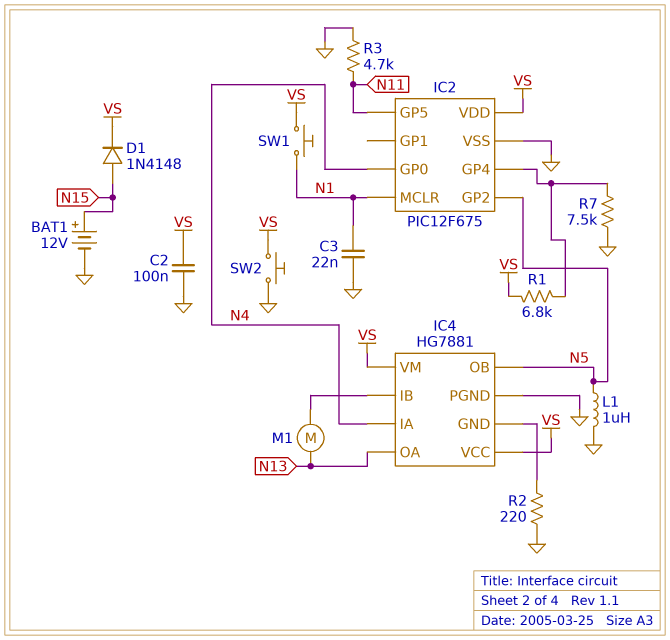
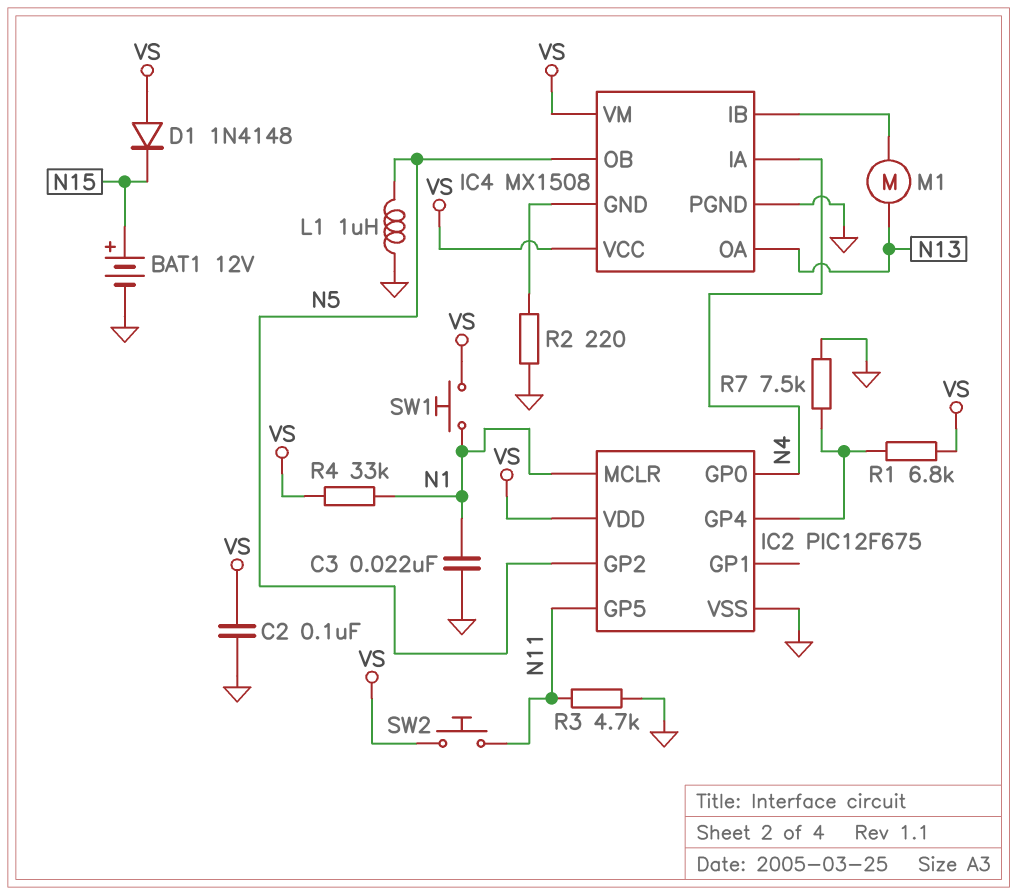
D1: diode 1N4148 (A N15, K VS) -> diode 1N4148 (A VS, K N15)
IC4: HG7881 -> MX1508
R4: none -> 33k (N1, VS)
SW2: button (GND, VS) -> button (N11, VS)

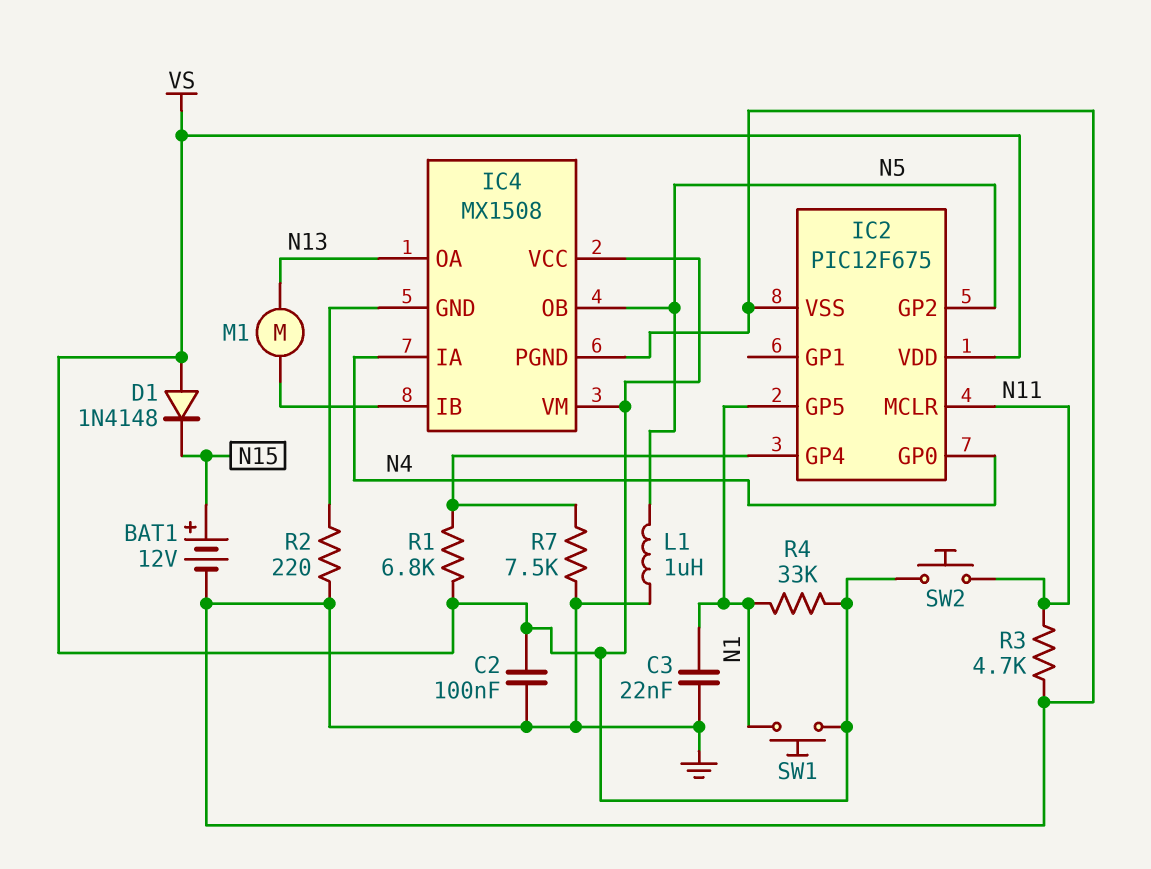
IC2 pin GP5: N11 -> N1
IC2 pin MCLR: N1 -> N11

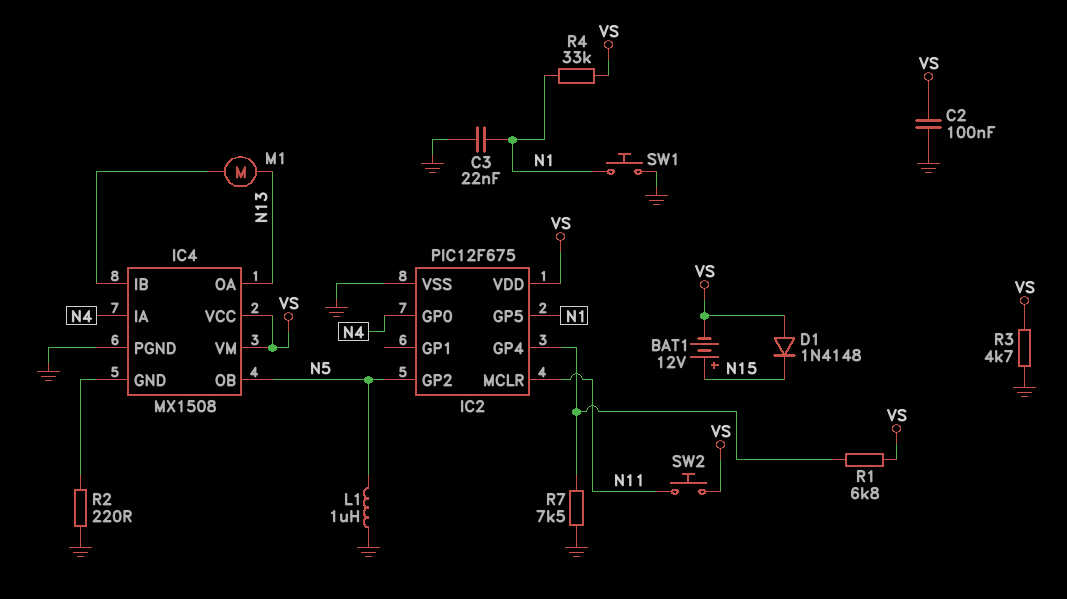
BAT1: 12V (plus N15, minus GND) -> 12V (plus N15, minus VS)
R3: 4.7k (GND, N11) -> 4.7k (GND, VS)
SW1: button (N1, VS) -> button (GND, N1)

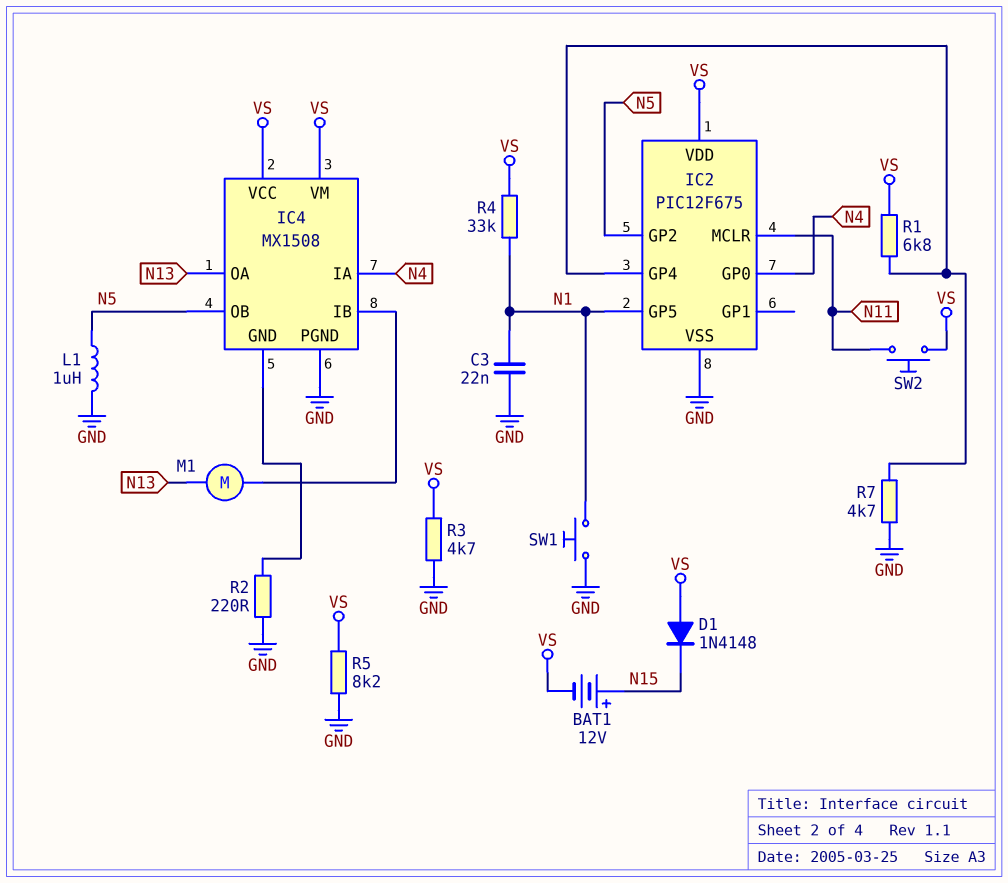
C2: 100nF (GND, VS) -> none
R5: none -> 8.2k (GND, VS)
R7: 7.5k (GND, IC2/GP4) -> 4.7k (GND, IC2/GP4)

